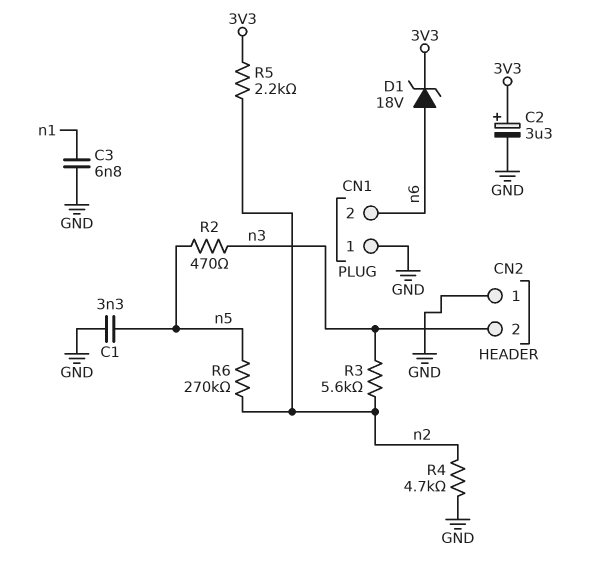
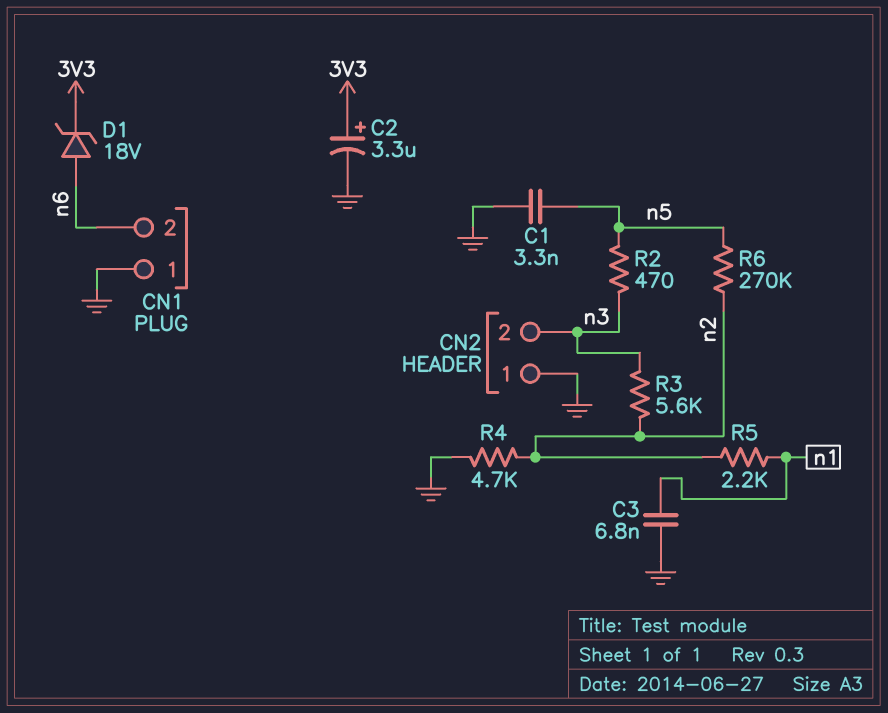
R5: 2.2k (3V3, n2) -> 2.2k (n1, n2)

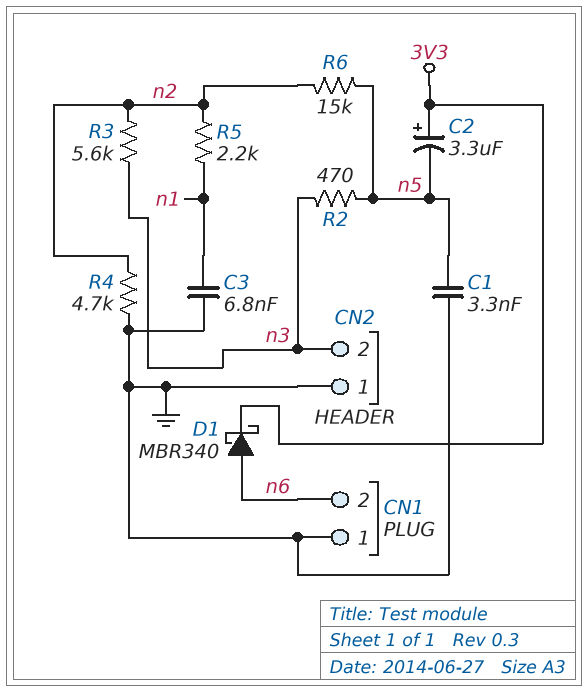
C2: 3.3uF (plus 3V3, minus GND) -> 3.3uF (plus 3V3, minus n5)
D1: zener 18V (A n6, K 3V3) -> schottky MBR340 (A n6, K 3V3)
R6: 270k (n2, n5) -> 15k (n2, n5)

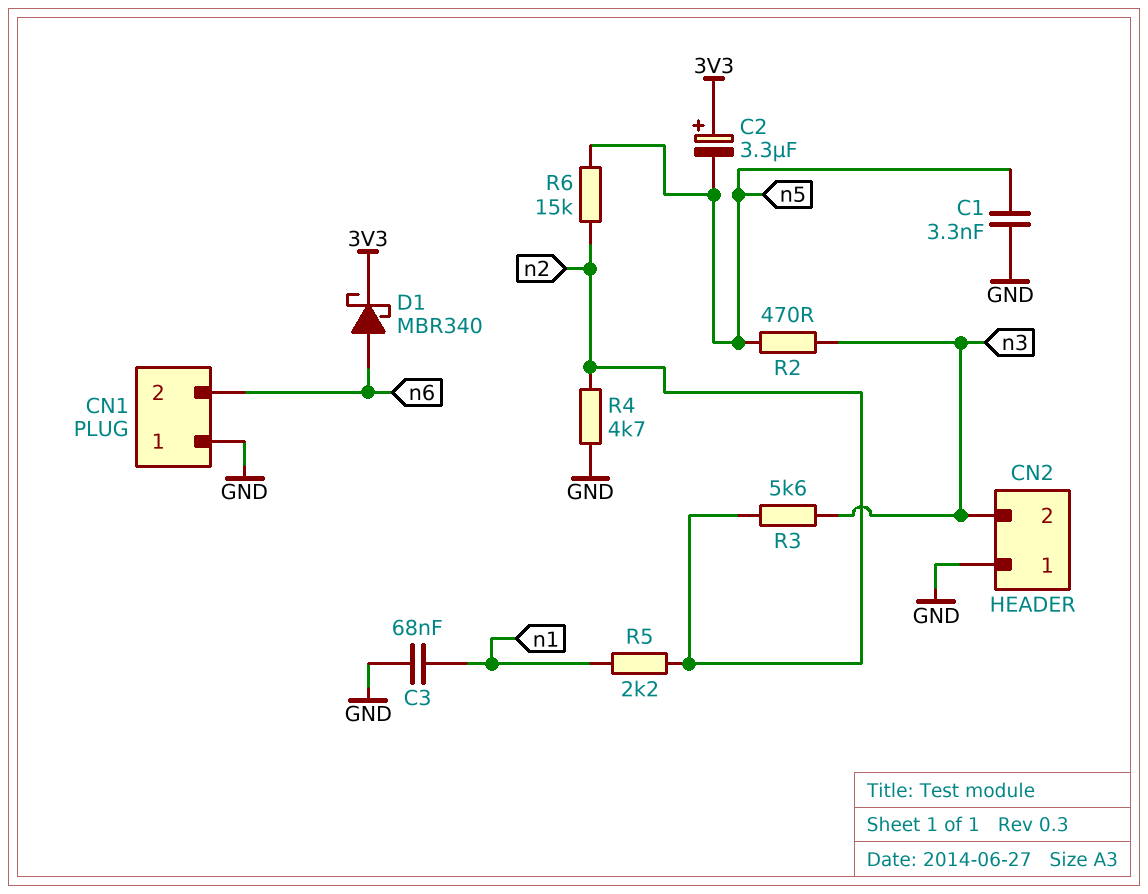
C3: 6.8nF (GND, n1) -> 68nF (GND, n1)

